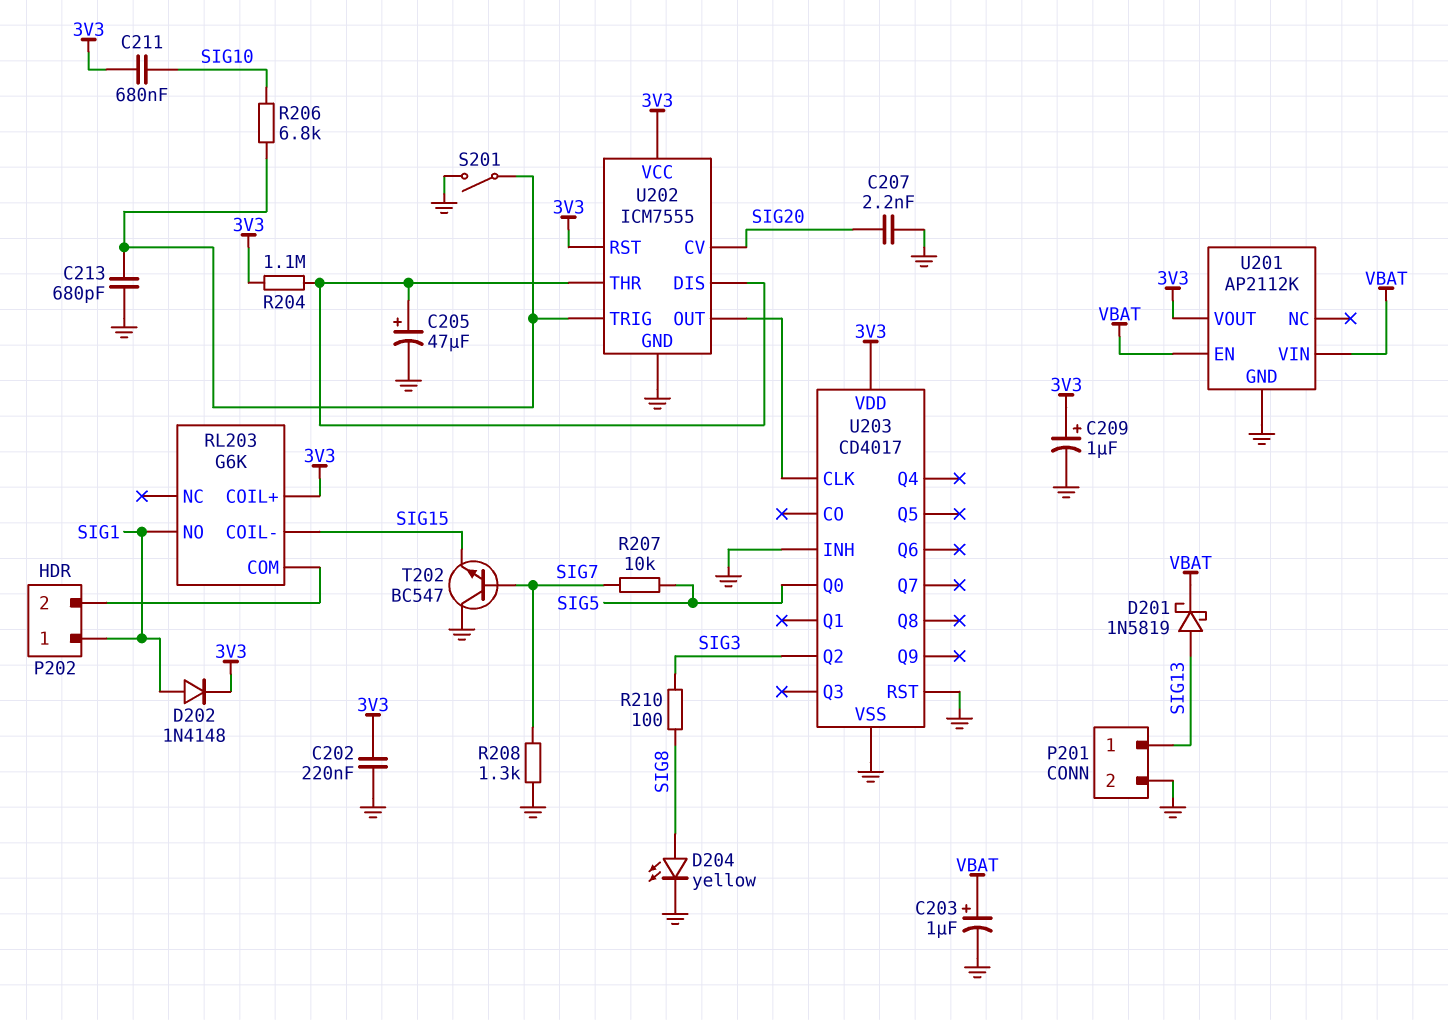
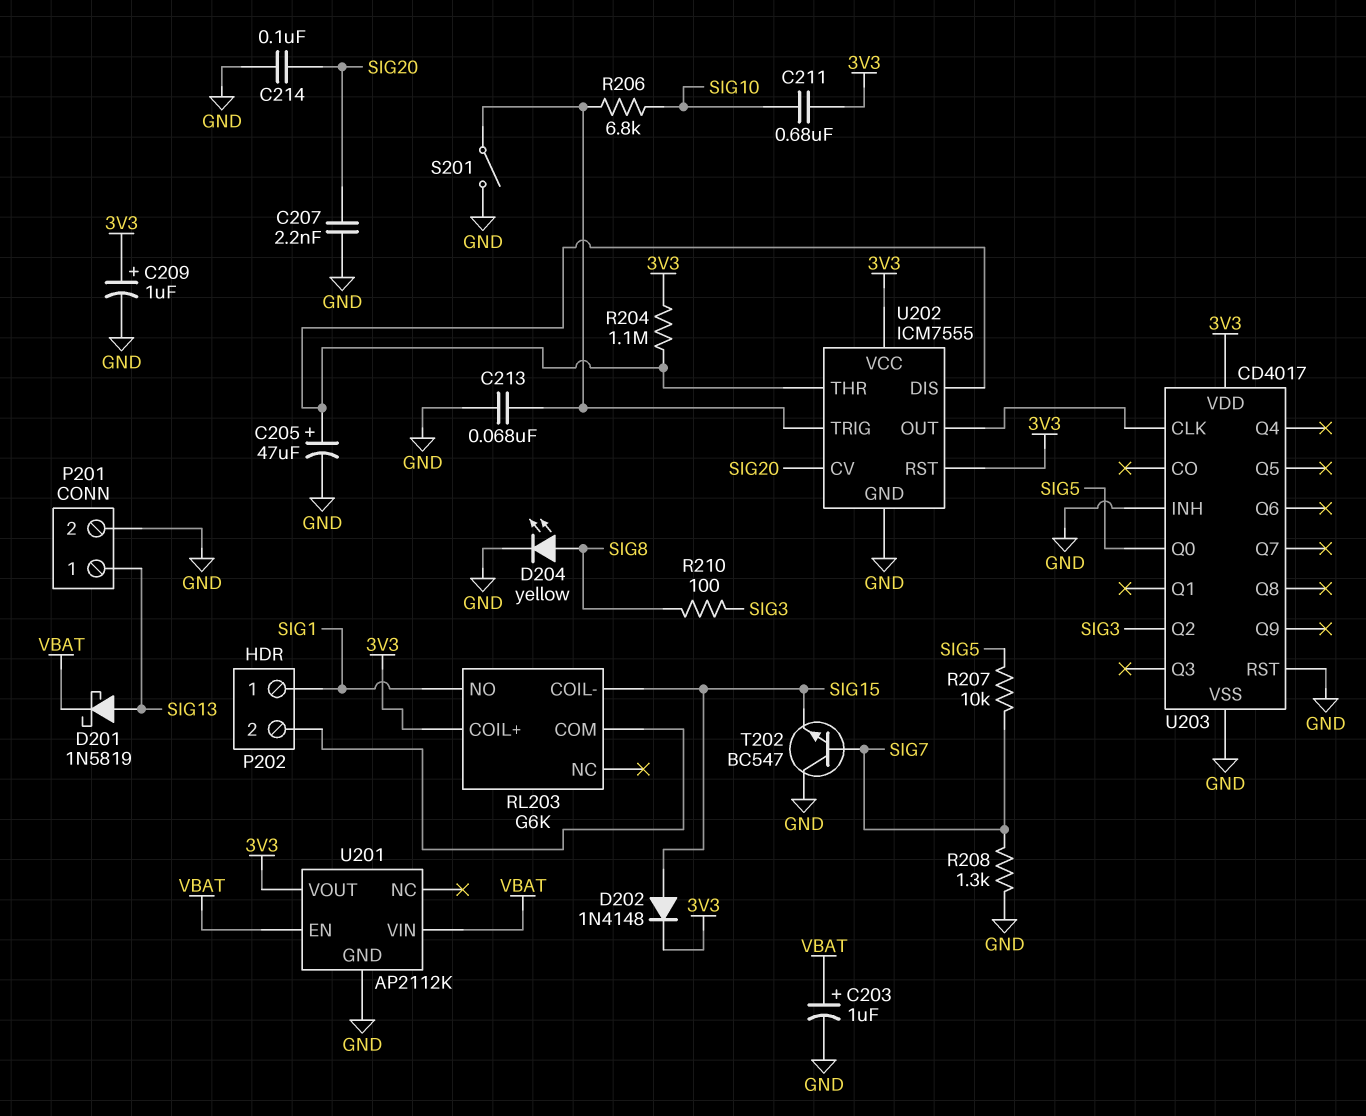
C202: 220nF (3V3, GND) -> none
C213: 680pF (GND, U202/TRIG) -> 68nF (GND, U202/TRIG)
C214: none -> 100nF (GND, SIG20)
D202: diode 1N4148 (A SIG1, K 3V3) -> diode 1N4148 (A SIG15, K 3V3)

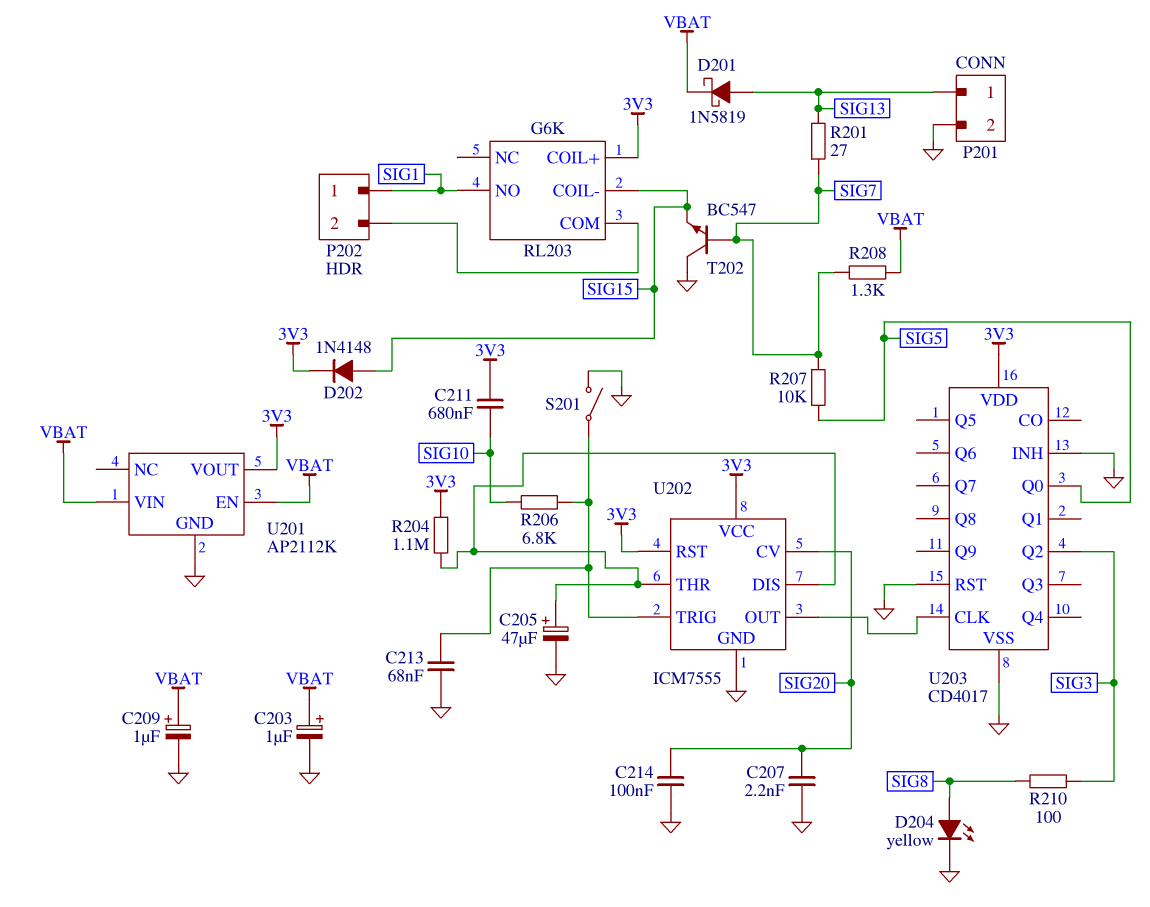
C209: 1uF (plus 3V3, minus GND) -> 1uF (plus VBAT, minus GND)
R201: none -> 27 (SIG7, SIG13)
R208: 1.3k (GND, SIG7) -> 1.3k (SIG7, VBAT)

